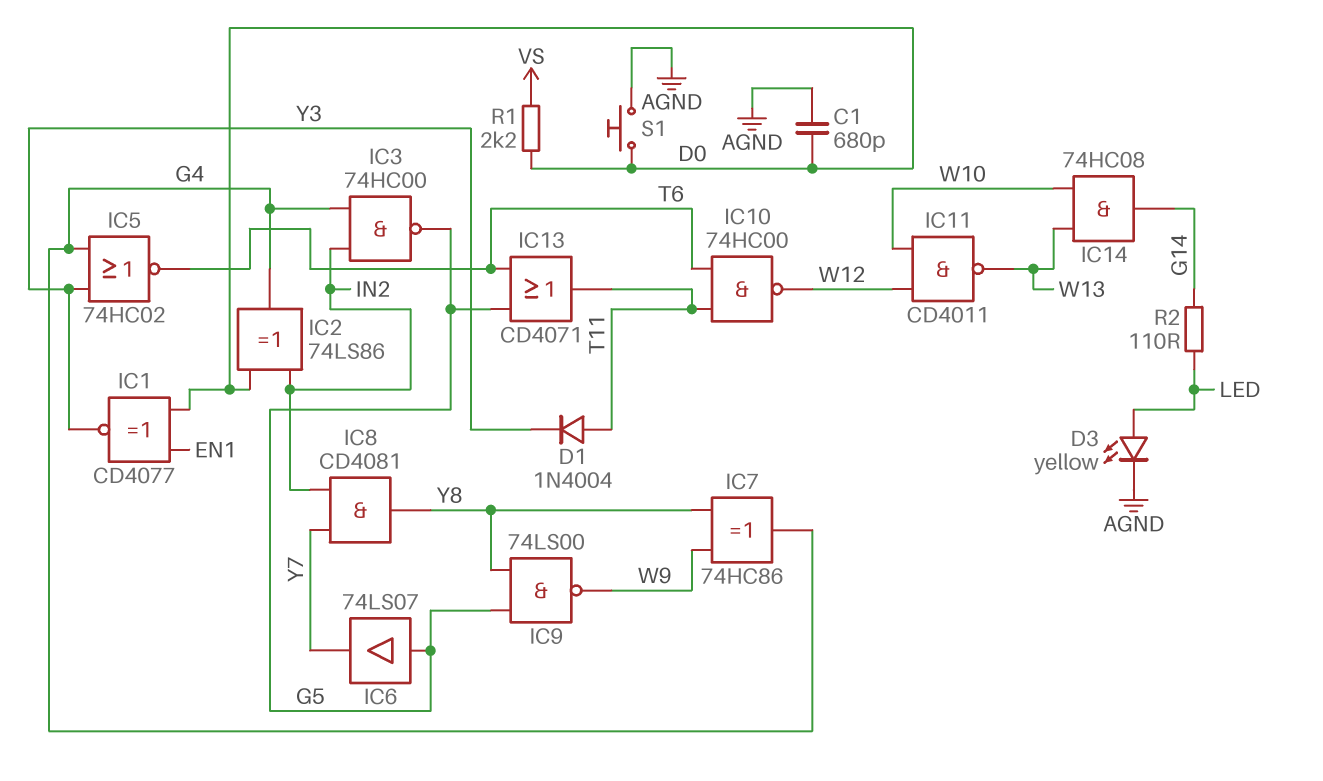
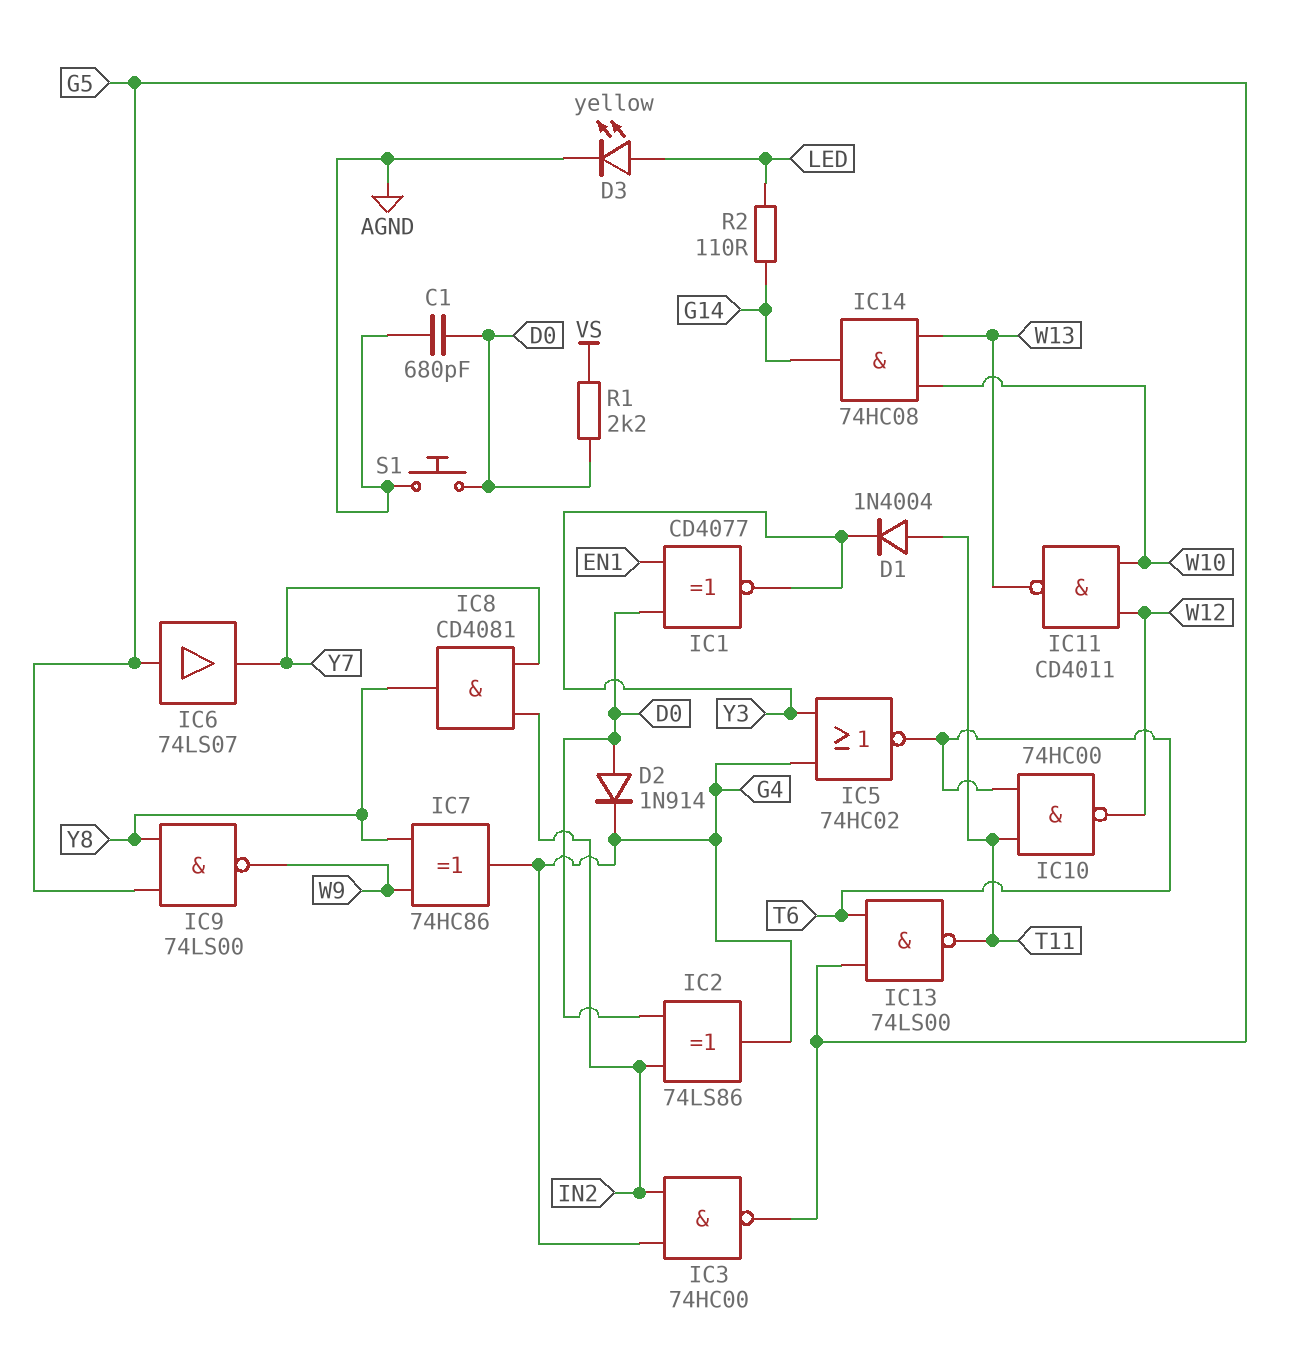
D2: none -> diode 1N914 (A D0, K G4)
IC13: OR CD4071 (in G5, in T6, out T11) -> NAND 74LS00 (in G5, in T6, out T11)

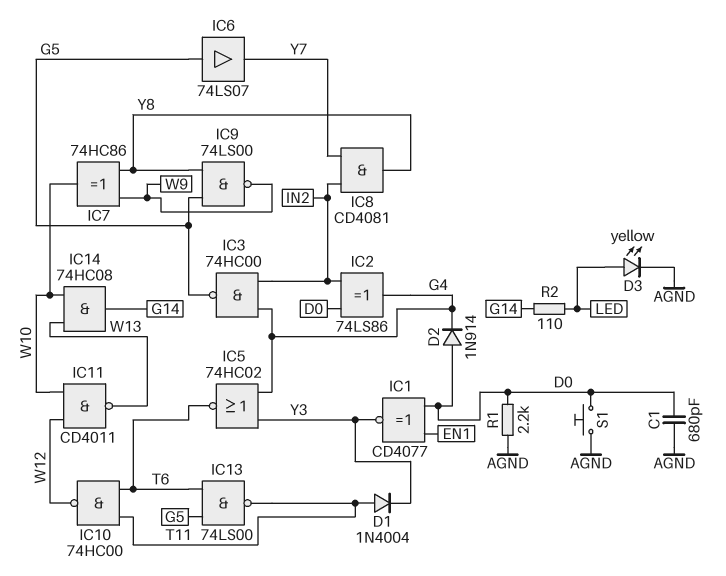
IC7: XOR 74HC86 (in W9, in Y8, out G4) -> XOR 74HC86 (in W9, in Y8, out W10)
R1: 2.2k (D0, VS) -> 2.2k (AGND, D0)

